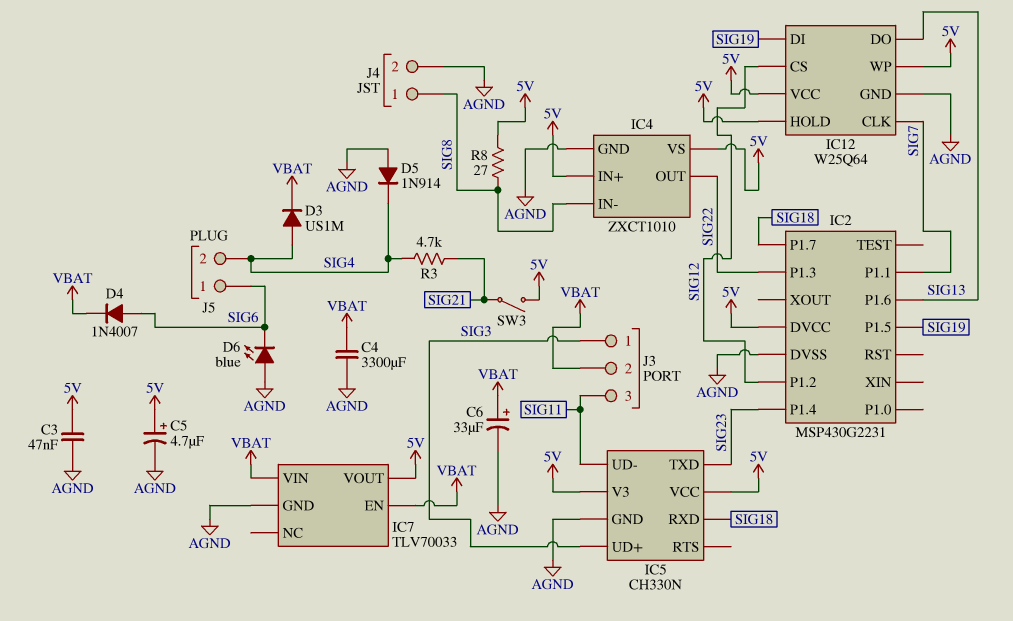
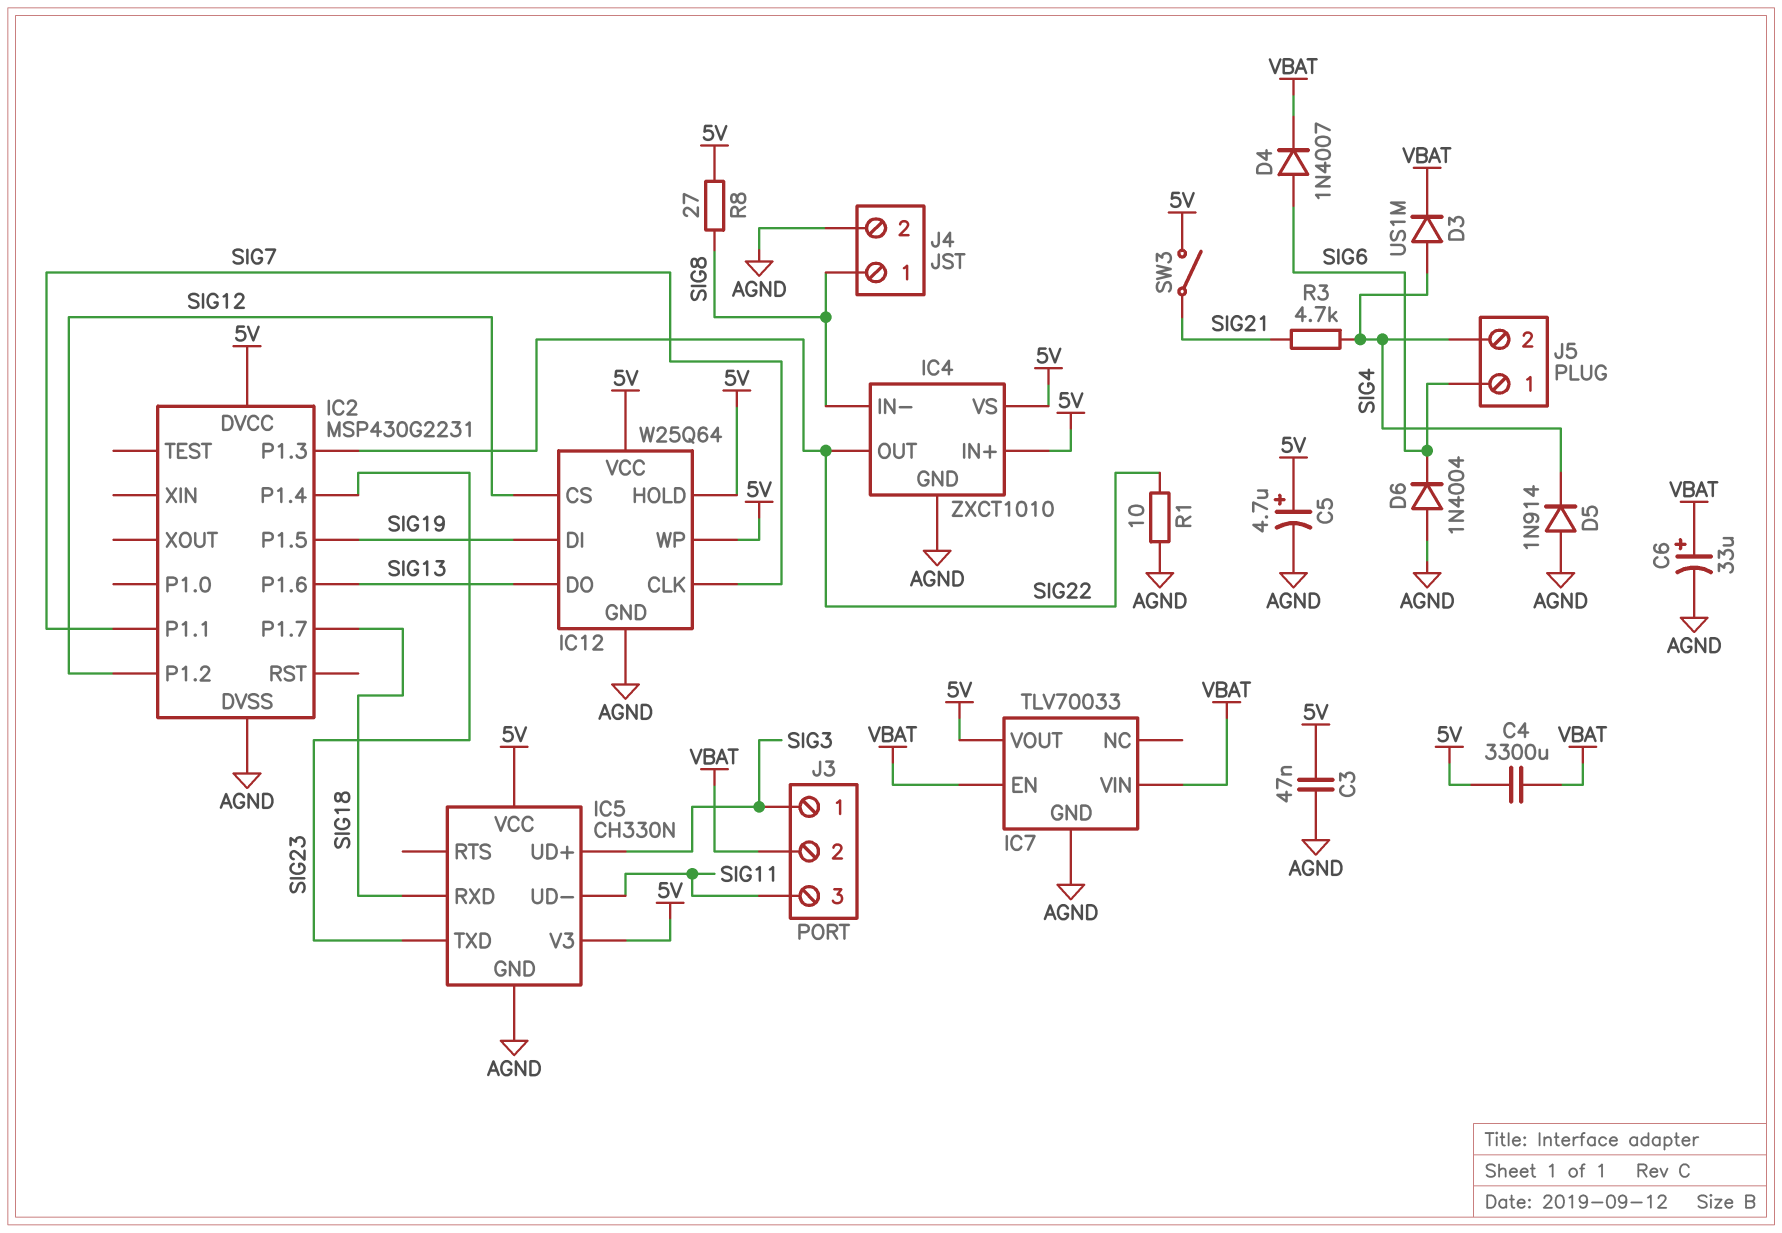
C4: 3300uF (AGND, VBAT) -> 3300uF (5V, VBAT)
D6: LED blue (A AGND, K SIG6) -> diode 1N4004 (A AGND, K SIG6)
R1: none -> 10 (AGND, SIG22)

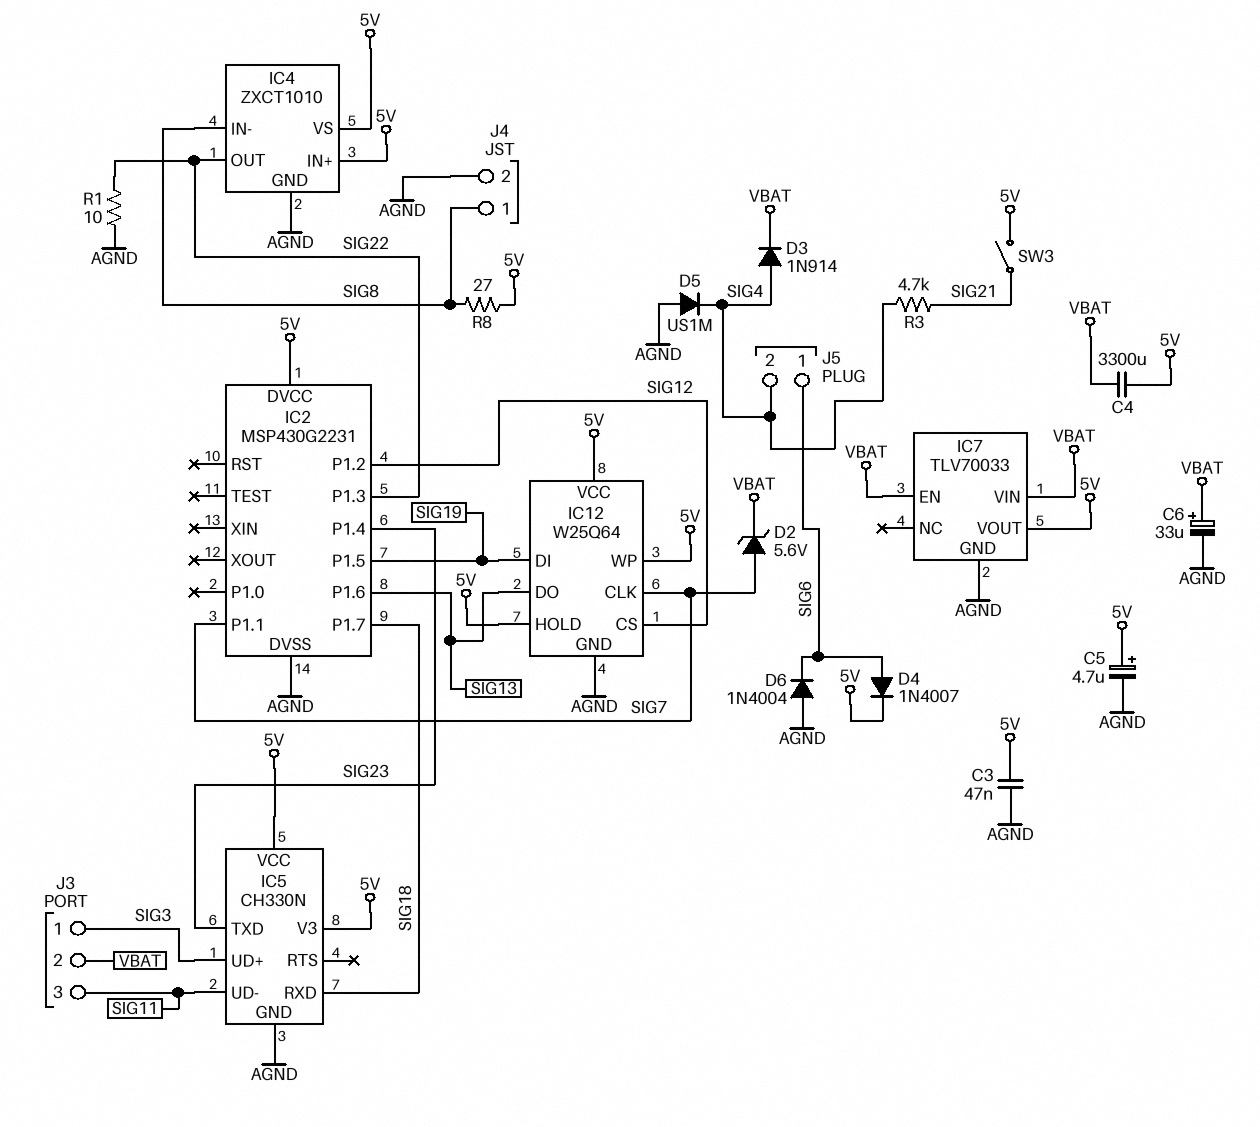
D2: none -> zener 5.6V (A SIG7, K VBAT)
D3: diode US1M (A SIG4, K VBAT) -> diode 1N914 (A SIG4, K VBAT)
D4: diode 1N4007 (A SIG6, K VBAT) -> diode 1N4007 (A SIG6, K 5V)
D5: diode 1N914 (A AGND, K SIG4) -> diode US1M (A AGND, K SIG4)

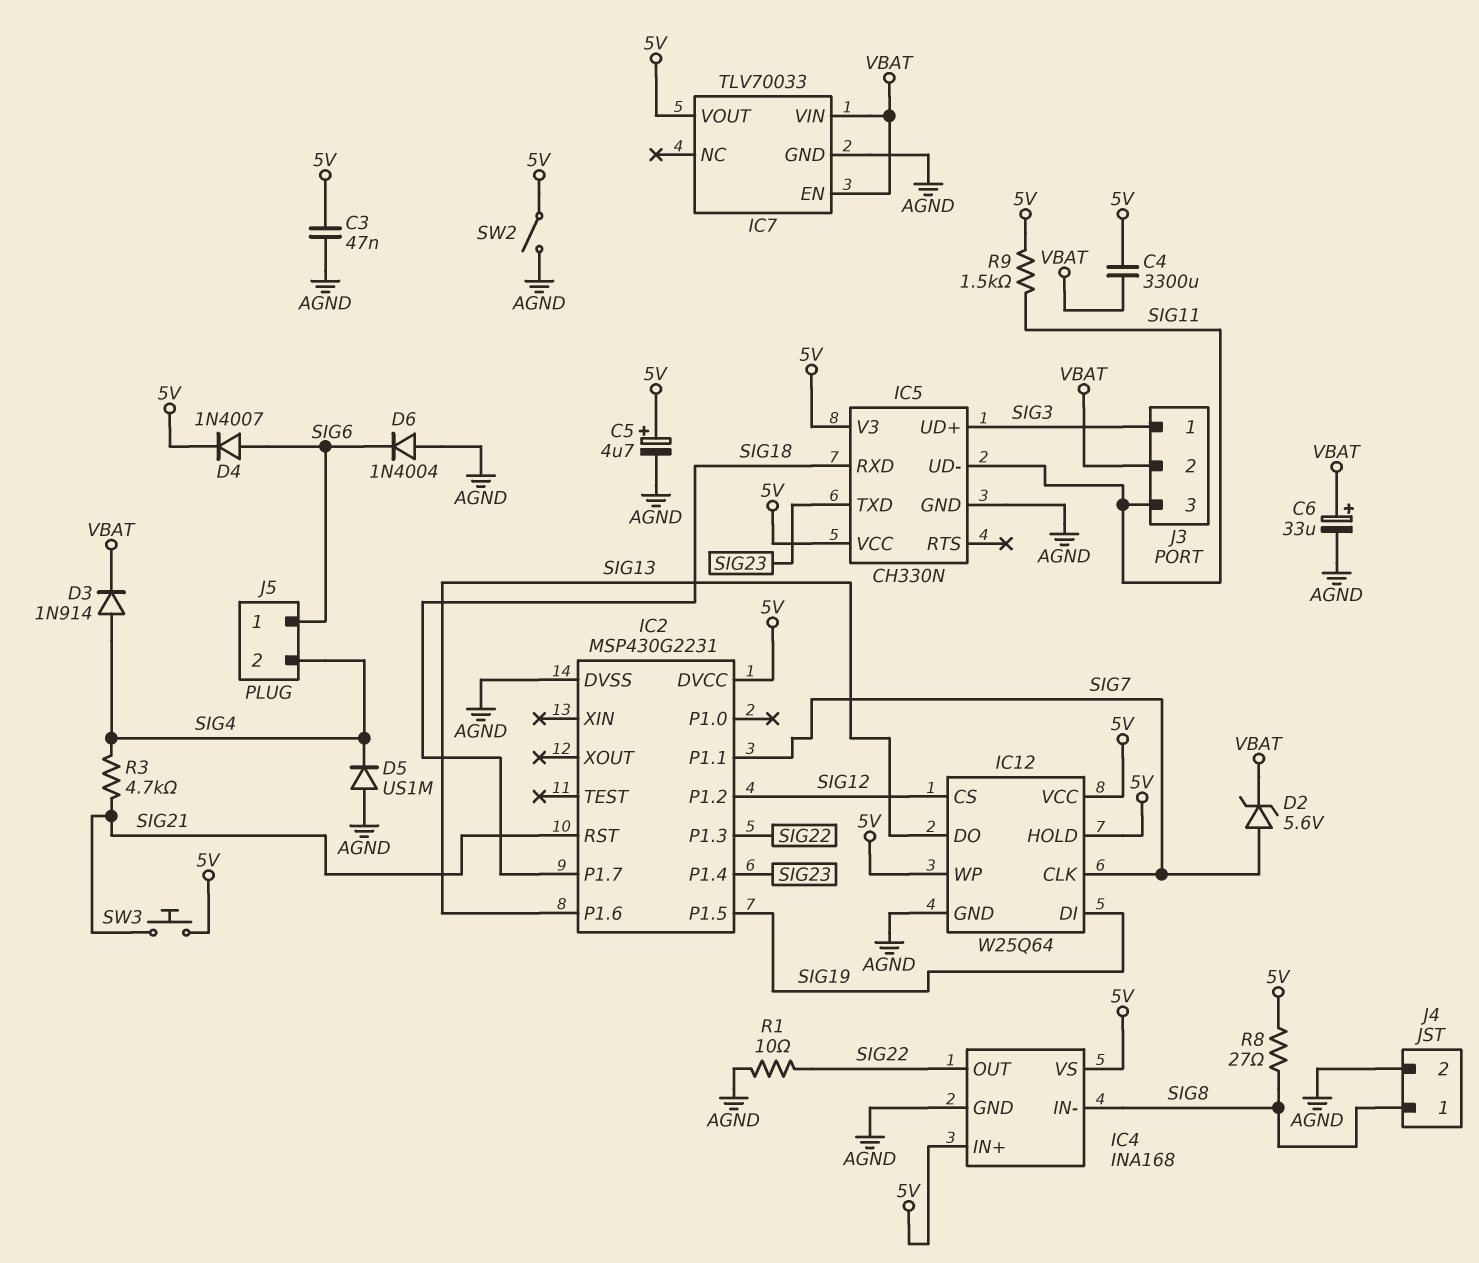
IC2 pin RST: none -> SIG21
IC4: ZXCT1010 -> INA168
R9: none -> 1.5k (5V, SIG11)
SW2: none -> switch (5V, AGND)
SW3: switch (5V, SIG21) -> button (5V, SIG21)

